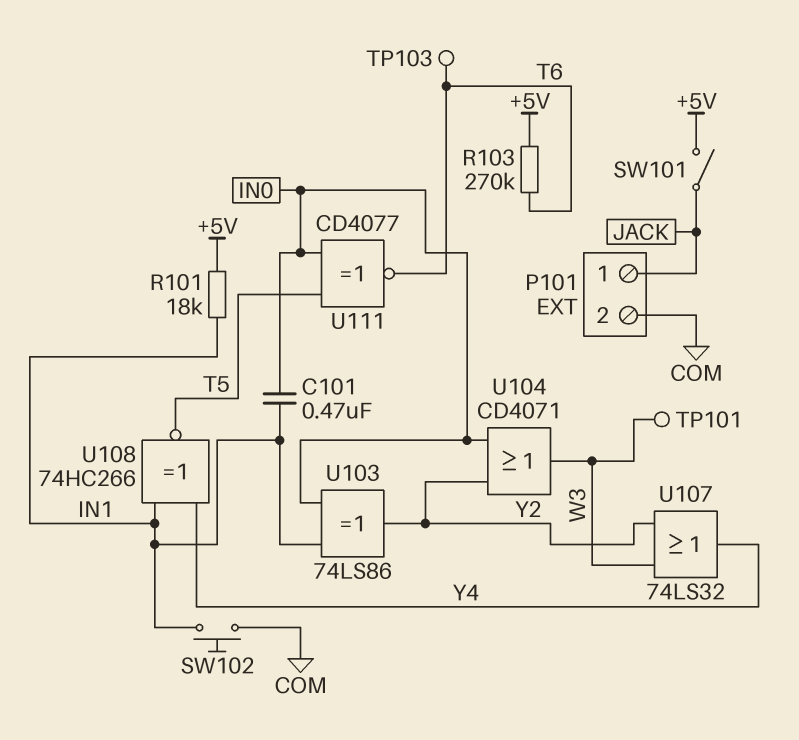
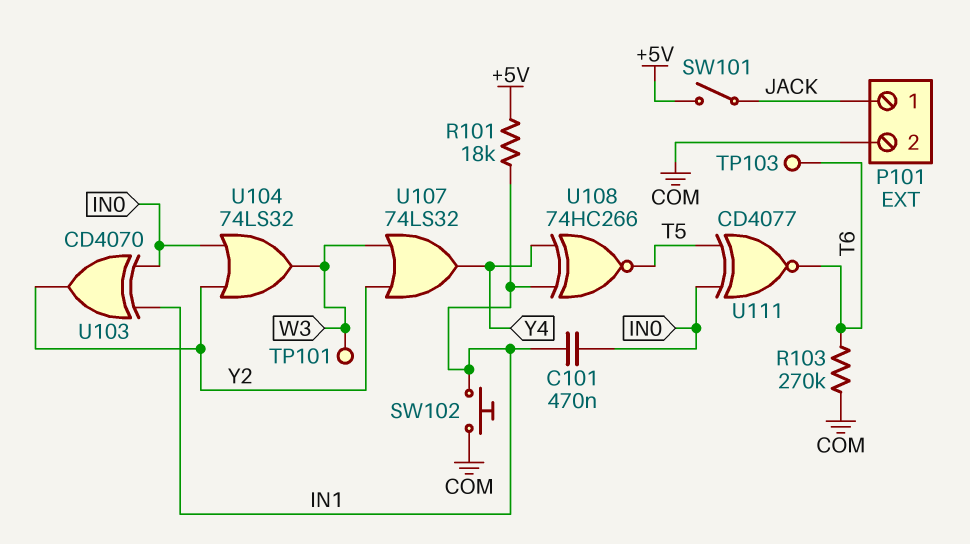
R103: 270k (+5V, T6) -> 270k (COM, T6)
U103: XOR 74LS86 (in IN0, in IN1, out Y2) -> XOR CD4070 (in IN0, in IN1, out Y2)
U104: OR CD4071 (in IN0, in Y2, out W3) -> OR 74LS32 (in IN0, in Y2, out W3)

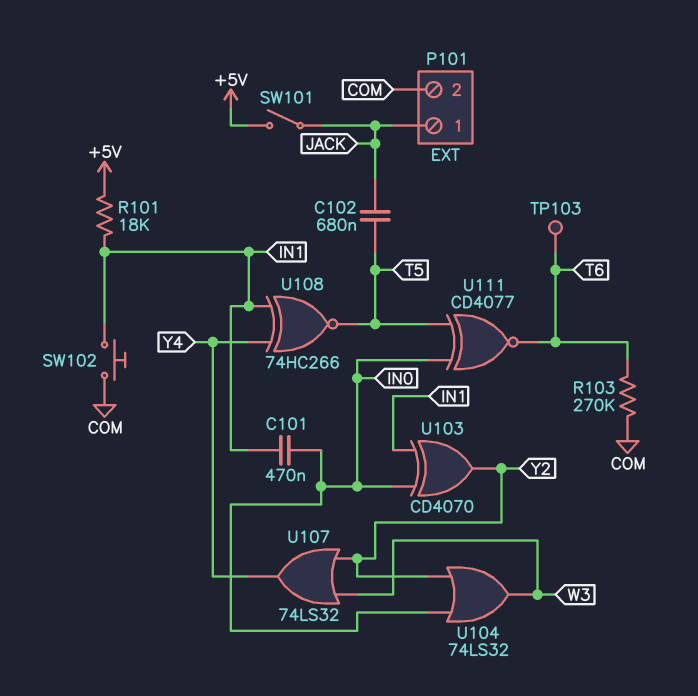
C102: none -> 680nF (JACK, T5)
TP101: test point (W3) -> none

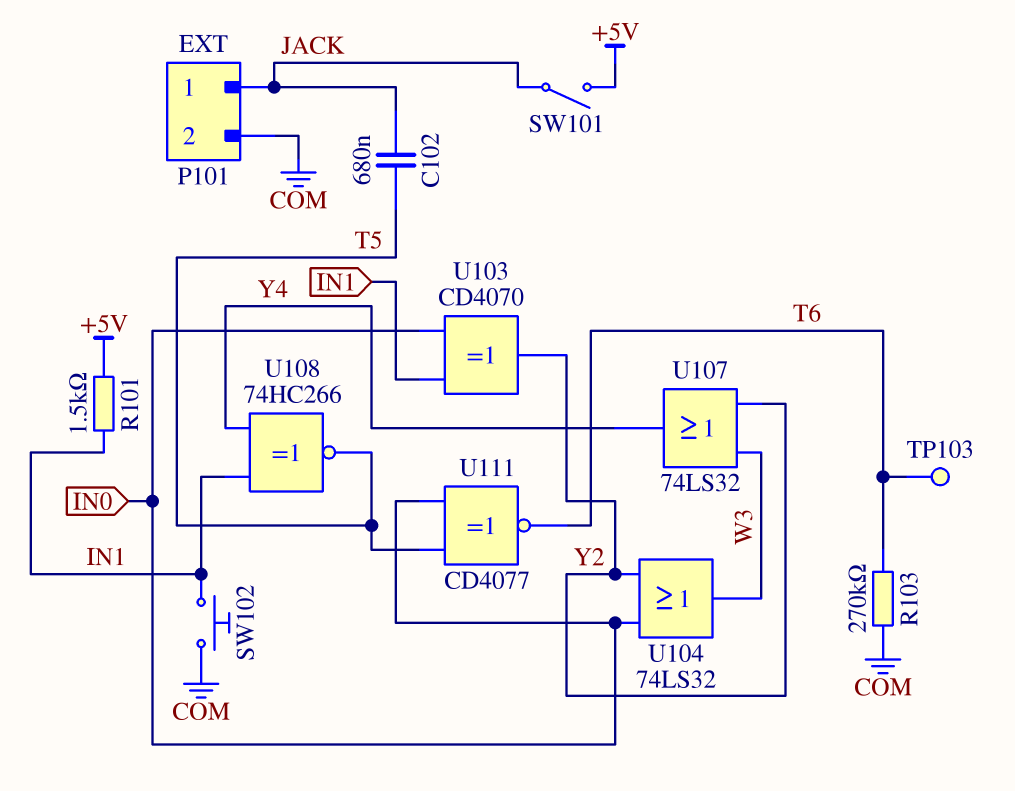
C101: 470nF (IN0, IN1) -> none
R101: 18k (+5V, IN1) -> 1.5k (+5V, IN1)

